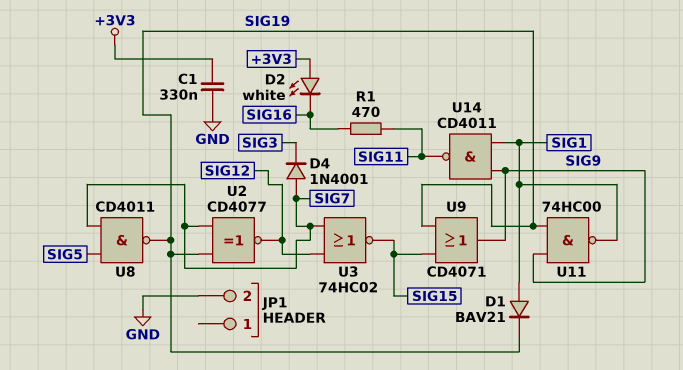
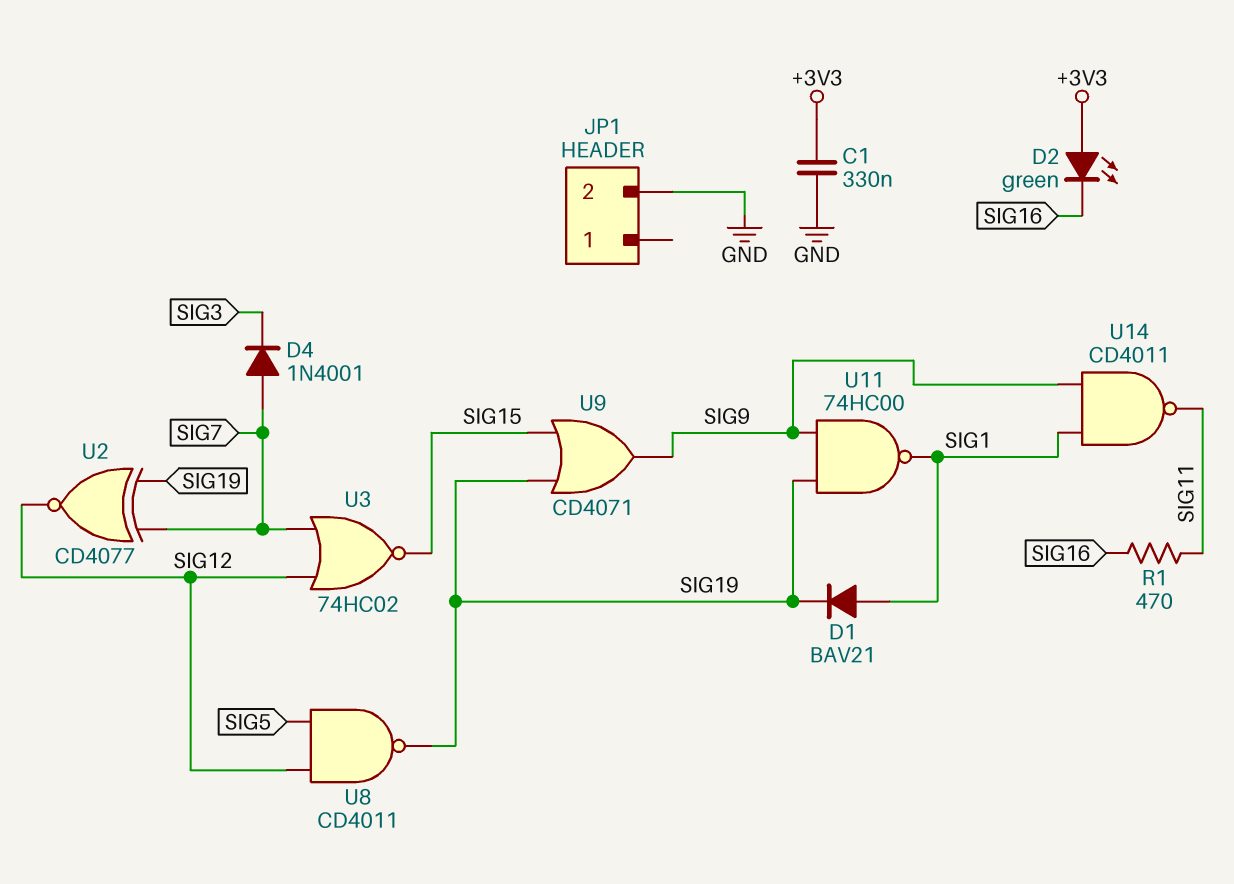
D2: LED white (A +3V3, K SIG16) -> LED green (A +3V3, K SIG16)
U8: NAND CD4011 (in SIG5, in SIG7, out SIG19) -> NAND CD4011 (in SIG5, in SIG12, out SIG19)

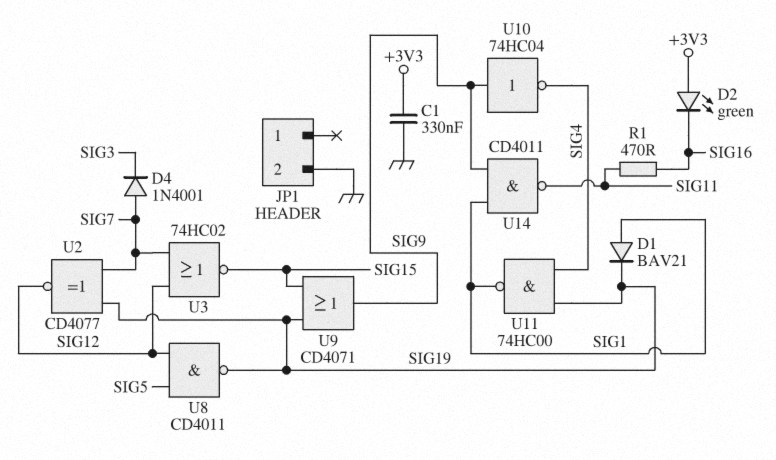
U10: none -> NOT 74HC04 (in SIG9, out SIG4)
U11: NAND 74HC00 (in SIG9, in SIG19, out SIG1) -> NAND 74HC00 (in SIG4, in SIG19, out SIG1)

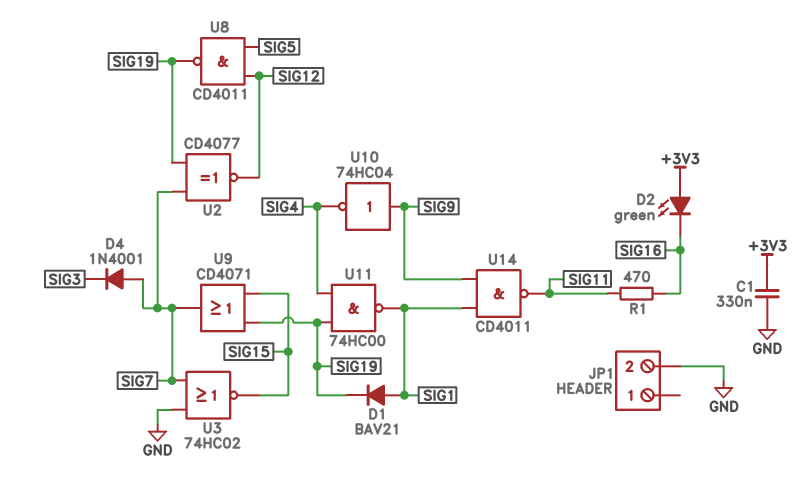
U3: NOR 74HC02 (in SIG7, in SIG12, out SIG15) -> NOR 74HC02 (in GND, in SIG7, out SIG15)
U9: OR CD4071 (in SIG15, in SIG19, out SIG9) -> OR CD4071 (in SIG15, in SIG19, out SIG7)

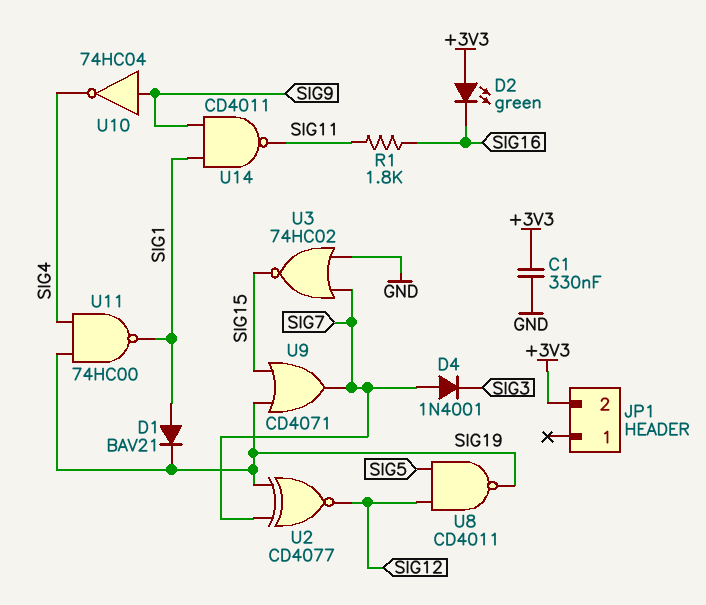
JP1 pin 2: GND -> +3V3
R1: 470 (SIG11, SIG16) -> 1.8k (SIG11, SIG16)

